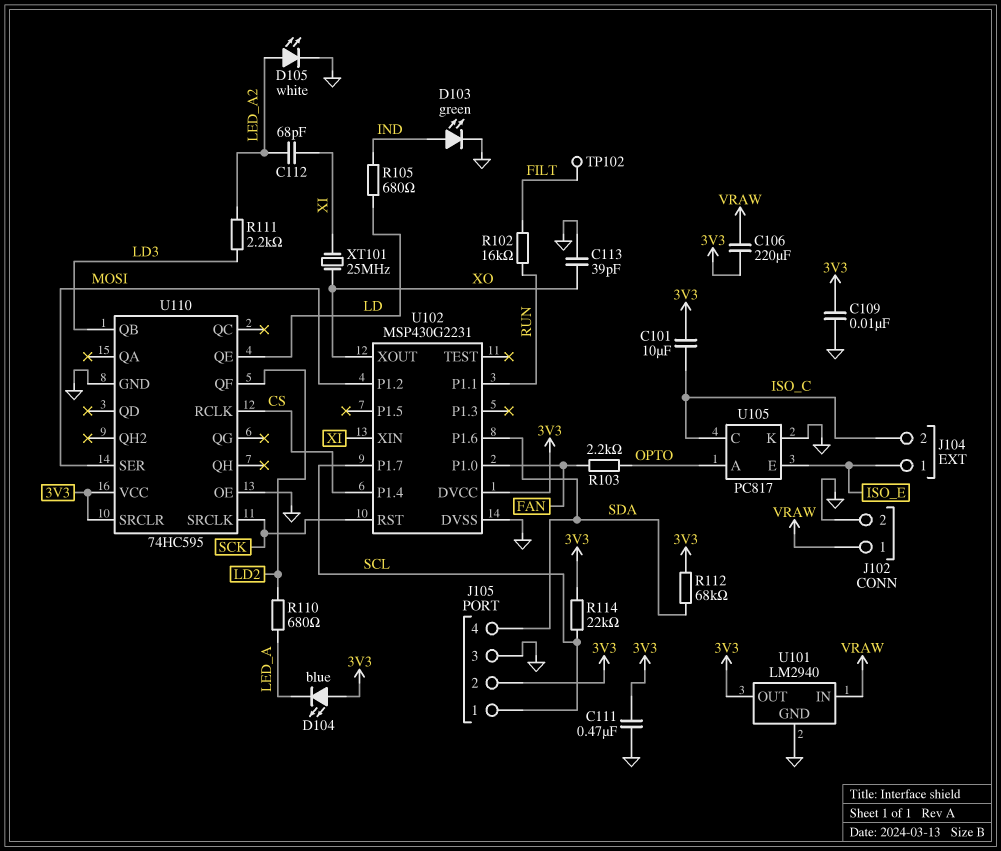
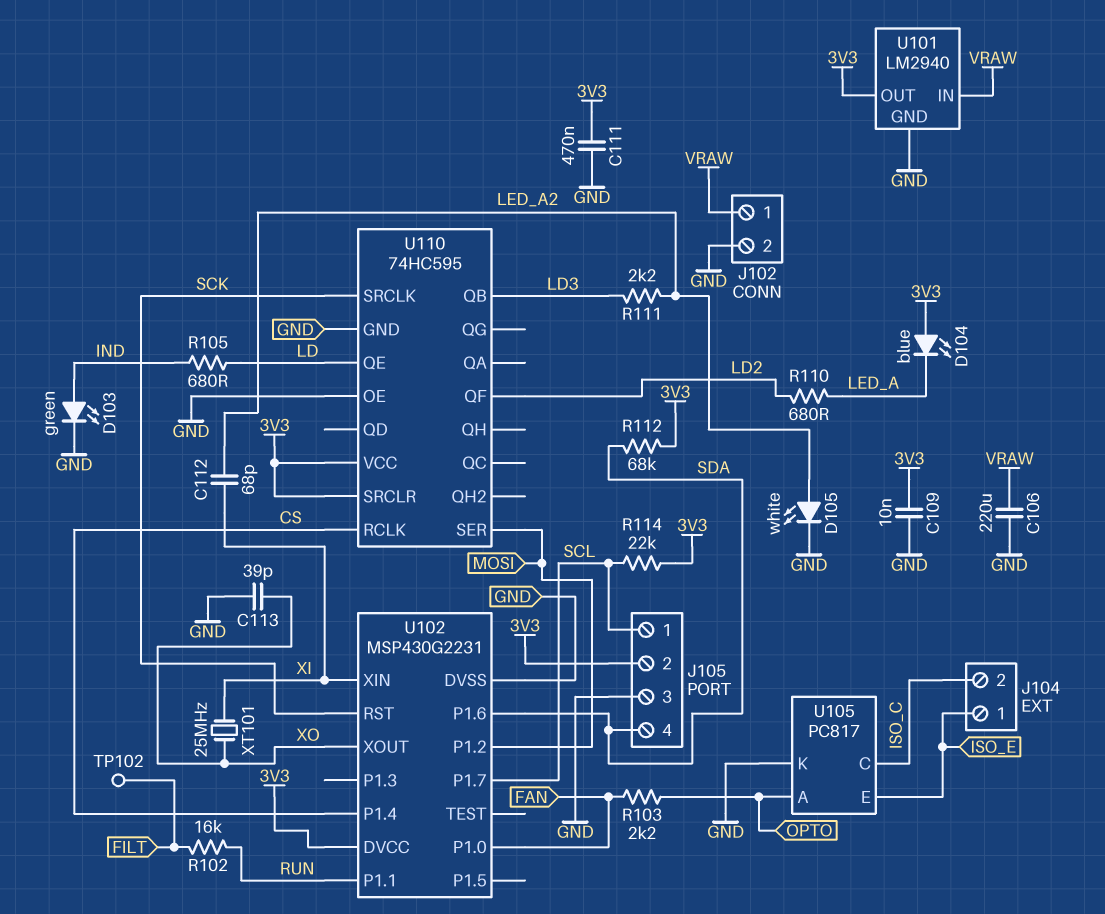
C101: 10uF (3V3, ISO_C) -> none
C106: 220uF (3V3, VRAW) -> 220uF (GND, VRAW)

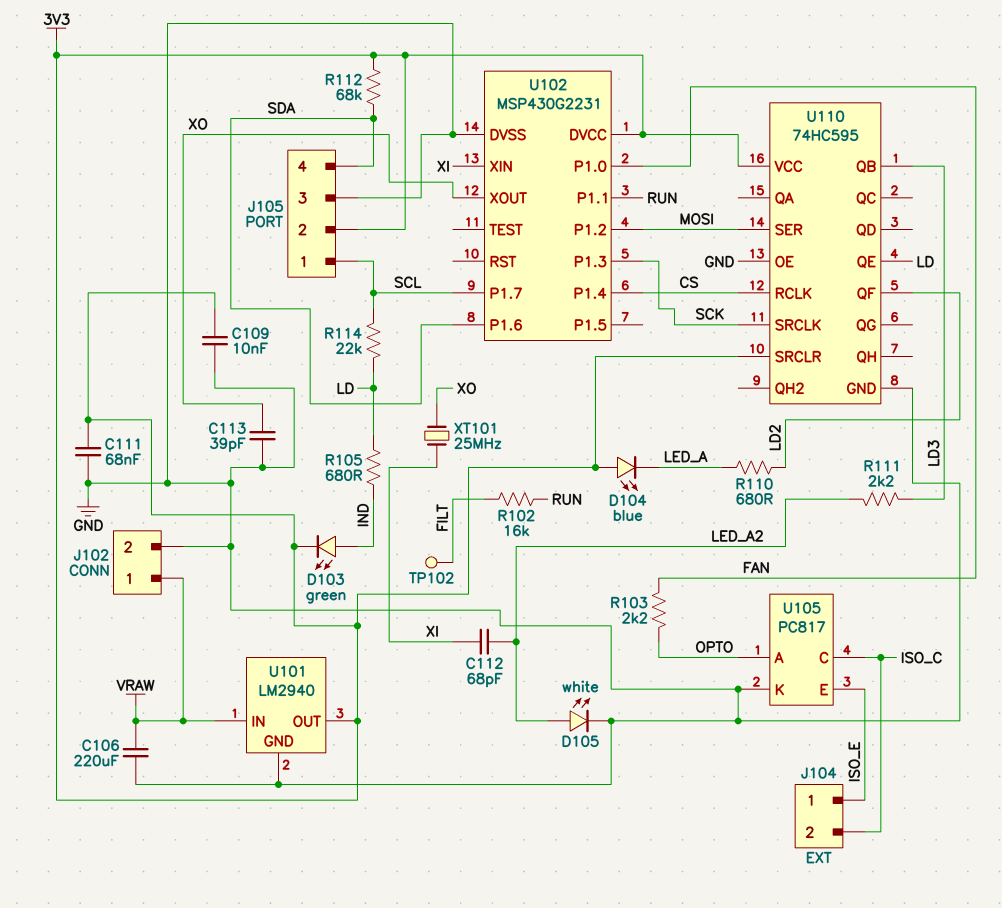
C111: 470nF (3V3, GND) -> 68nF (3V3, GND)
D103: LED green (A IND, K GND) -> LED green (A IND, K 3V3)
R114: 22k (3V3, SCL) -> 22k (LD, SCL)
U102 pin P1.3: none -> SCK
U102 pin RST: SCK -> none

